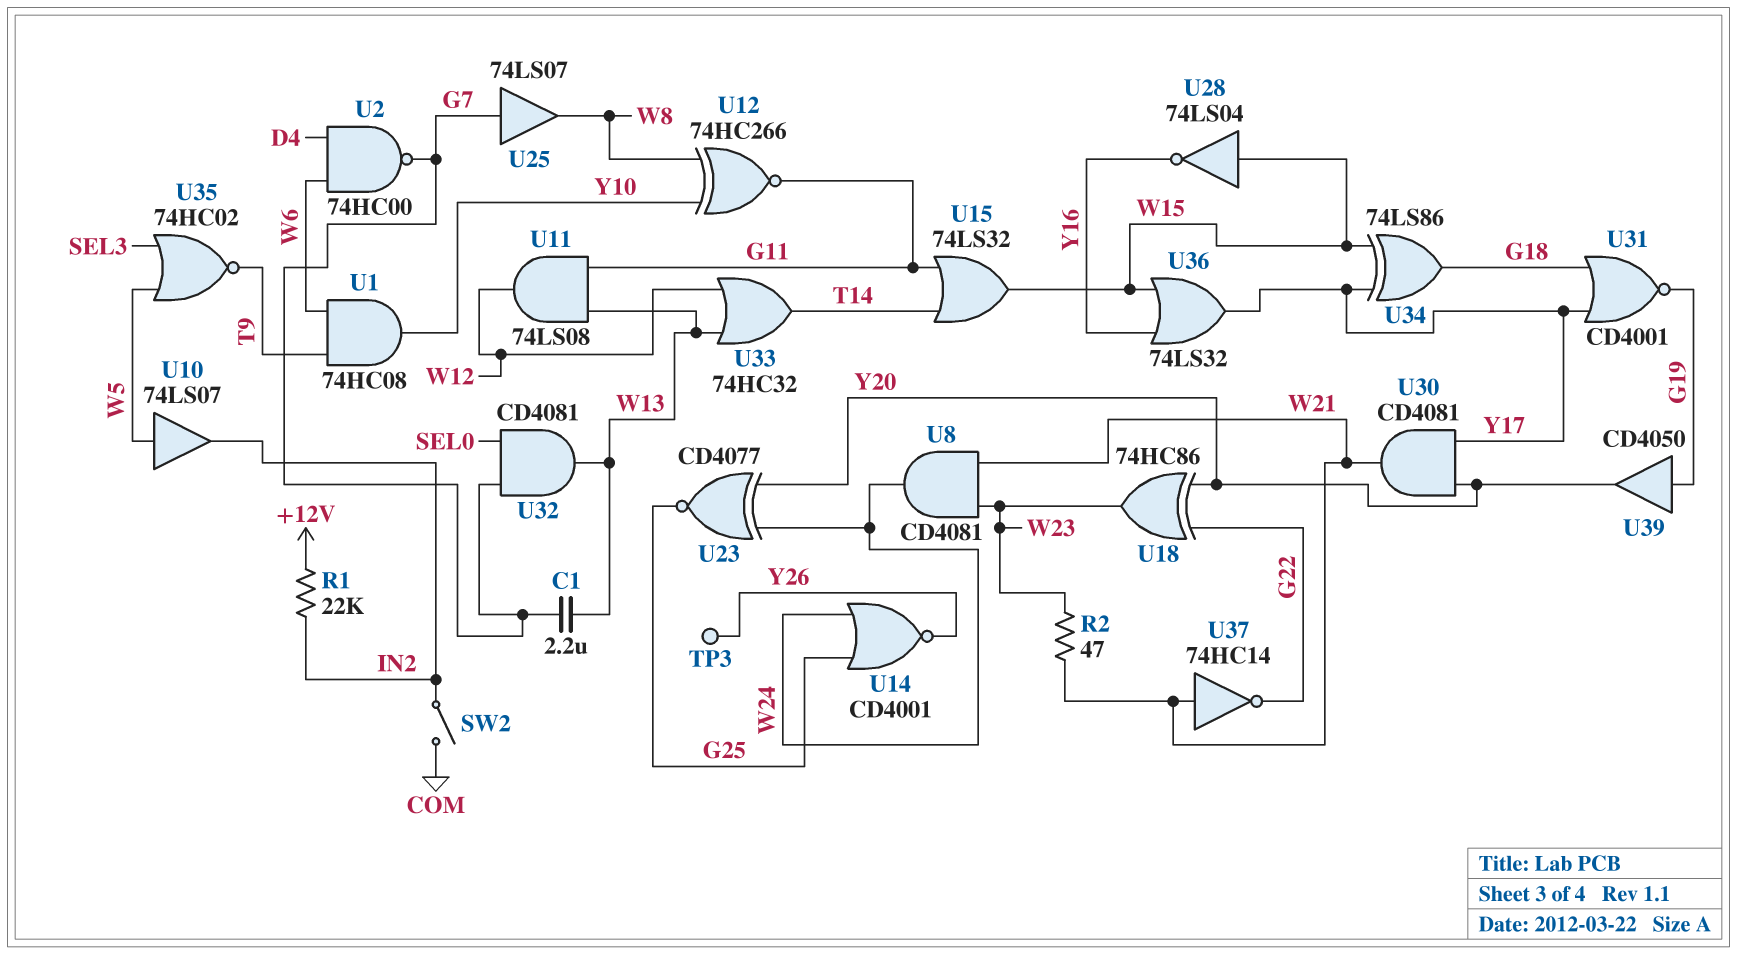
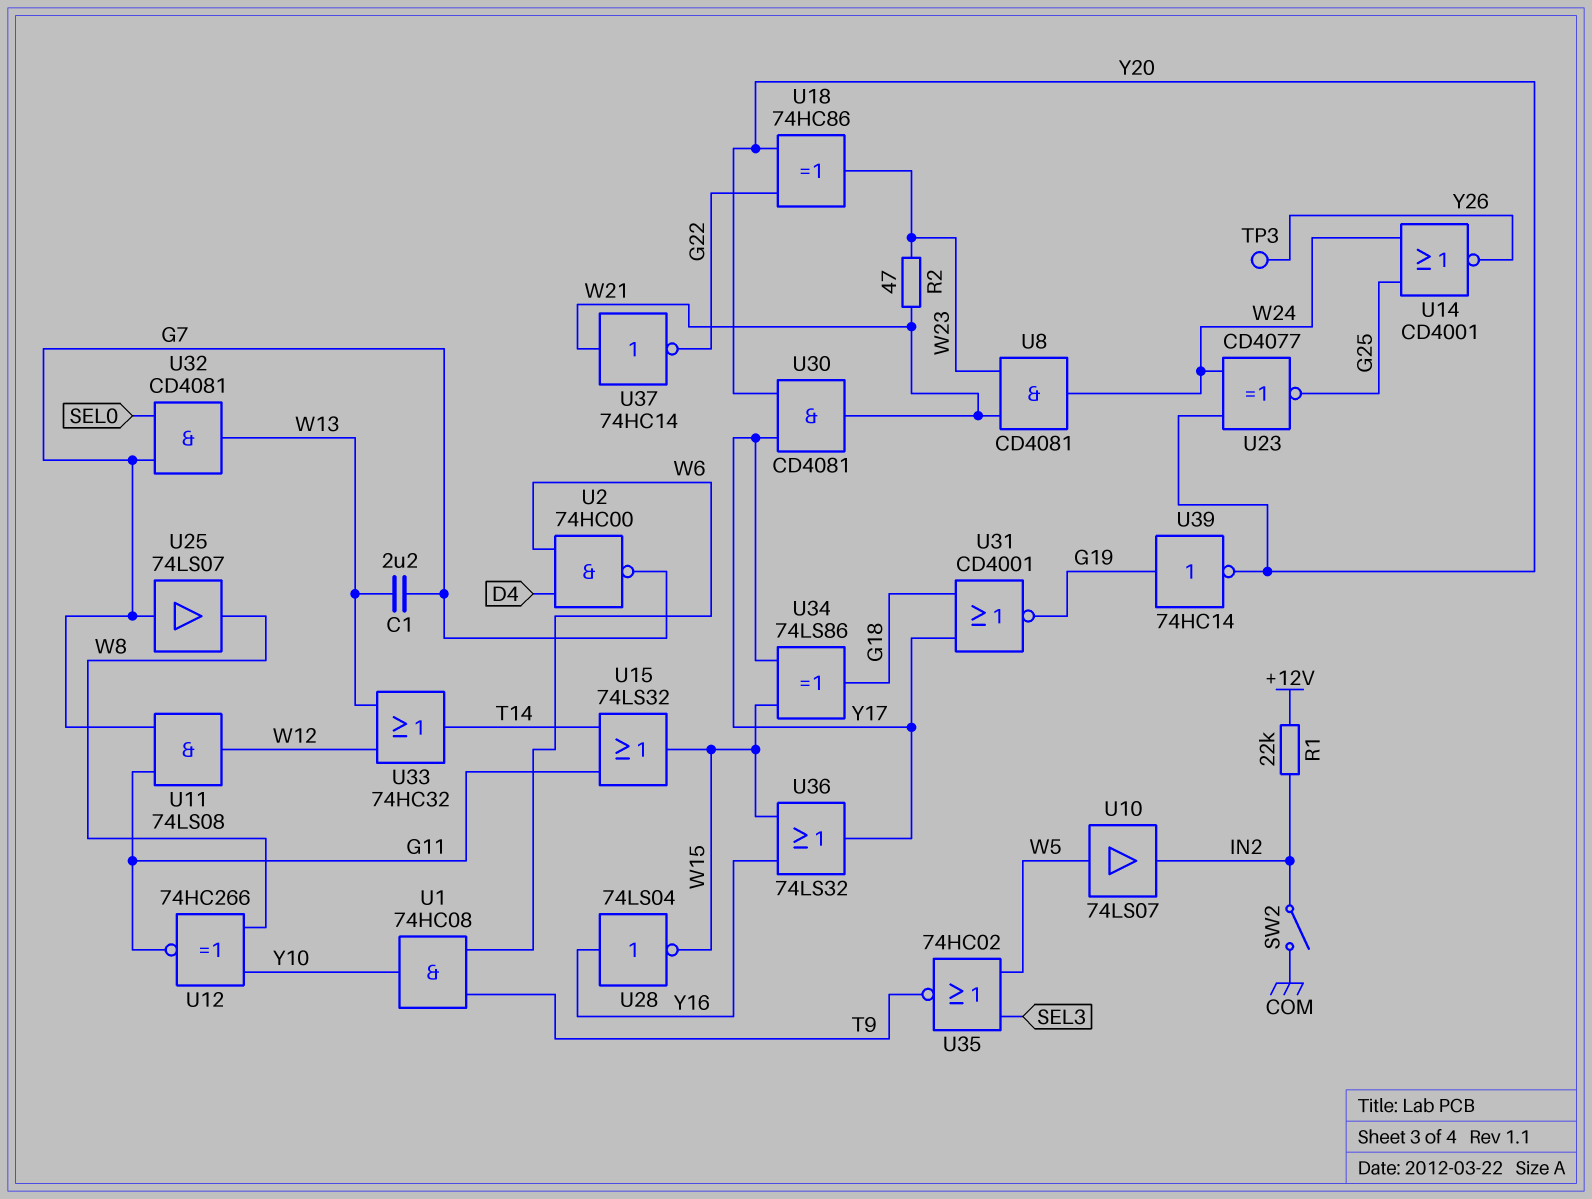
U11: AND 74LS08 (in G11, in W13, out W12) -> AND 74LS08 (in G7, in G11, out W12)
U28: NOT 74LS04 (in W15, out Y16) -> NOT 74LS04 (in Y16, out W15)
U39: buffer CD4050 (in G19, out Y20) -> NOT 74HC14 (in G19, out Y20)

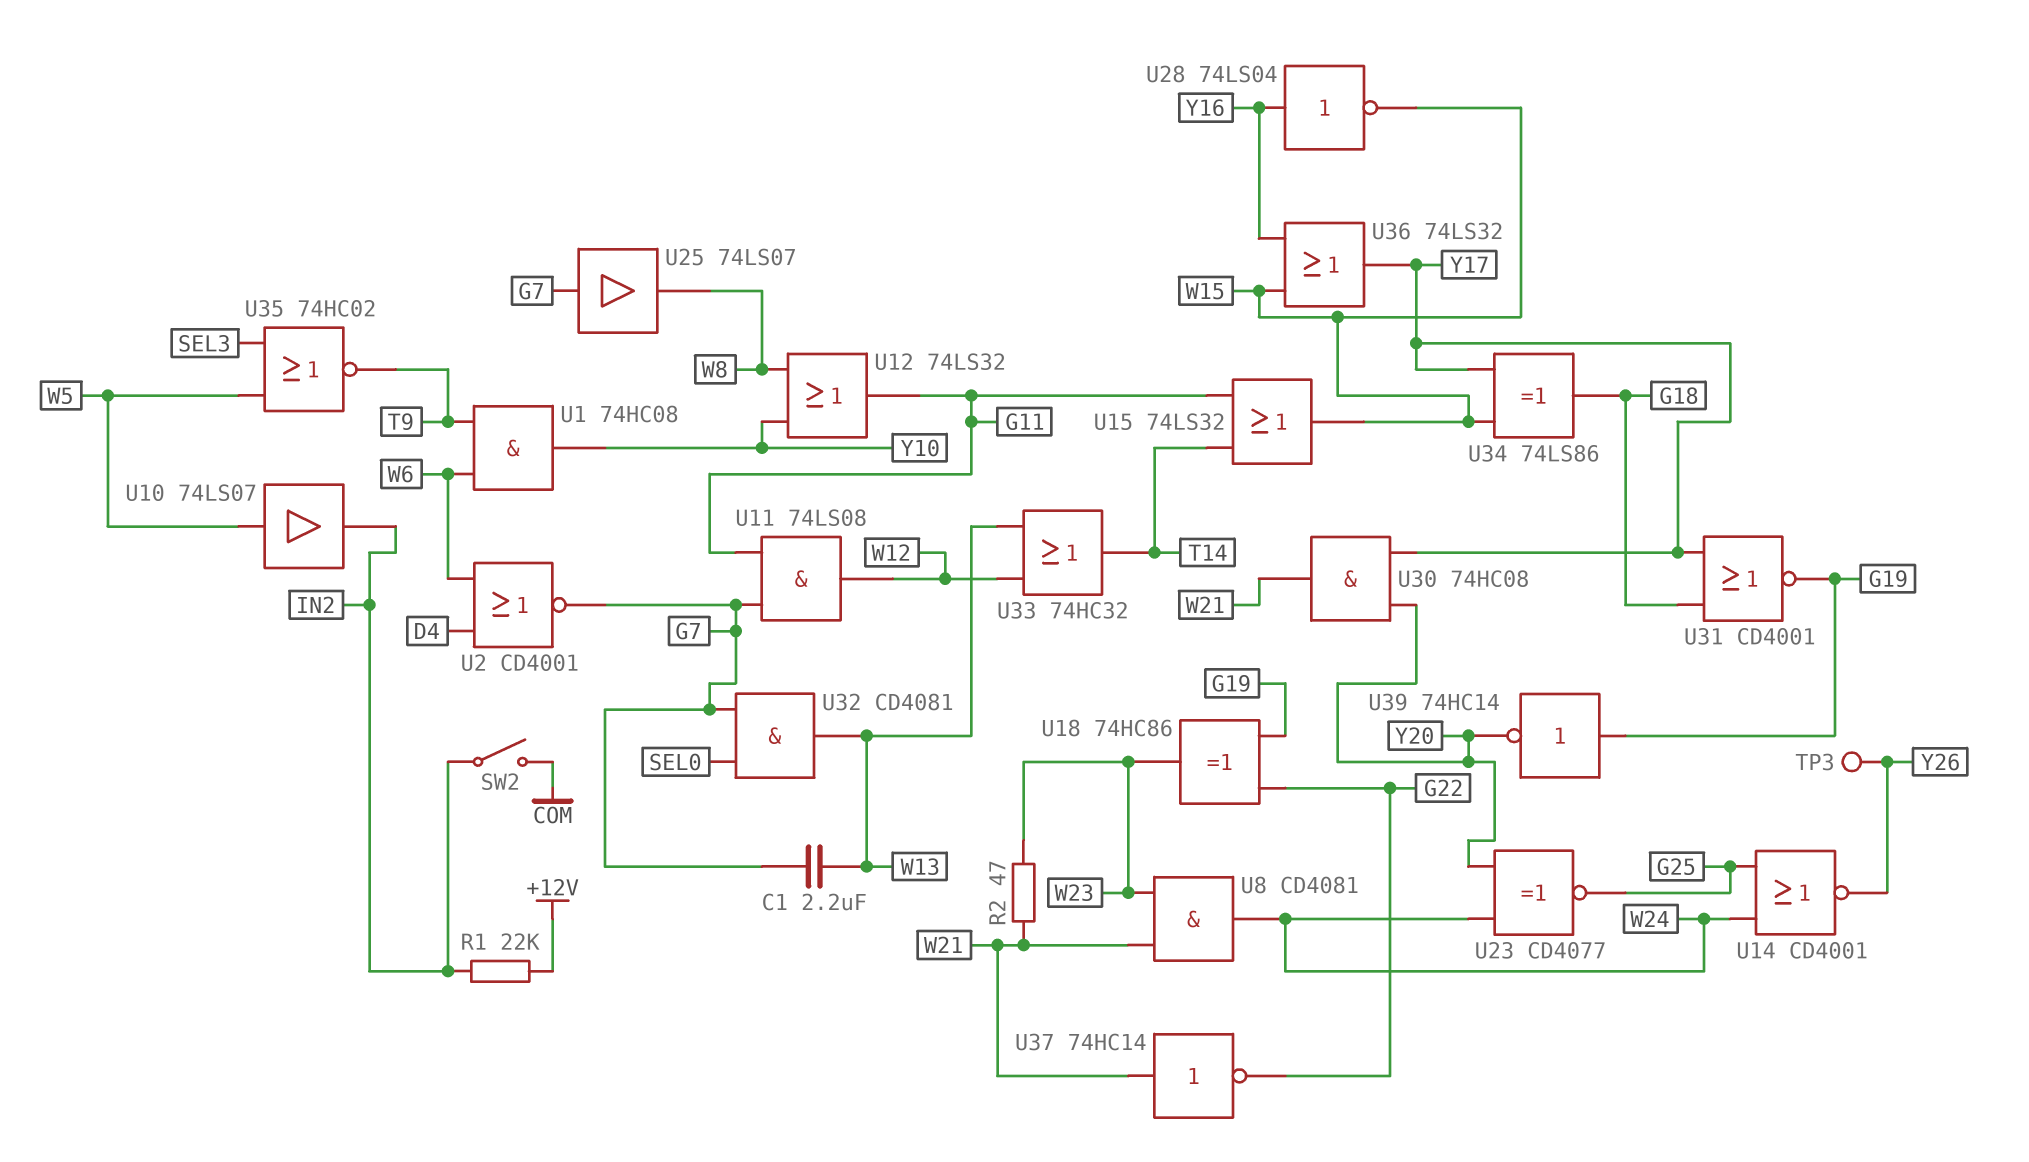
U2: NAND 74HC00 (in D4, in W6, out G7) -> NOR CD4001 (in D4, in W6, out G7)
U12: XNOR 74HC266 (in W8, in Y10, out G11) -> OR 74LS32 (in W8, in Y10, out G11)
U18: XOR 74HC86 (in G22, in Y20, out W23) -> XOR 74HC86 (in G19, in G22, out W23)
U30: AND CD4081 (in Y17, in Y20, out W21) -> AND 74HC08 (in Y17, in Y20, out W21)

